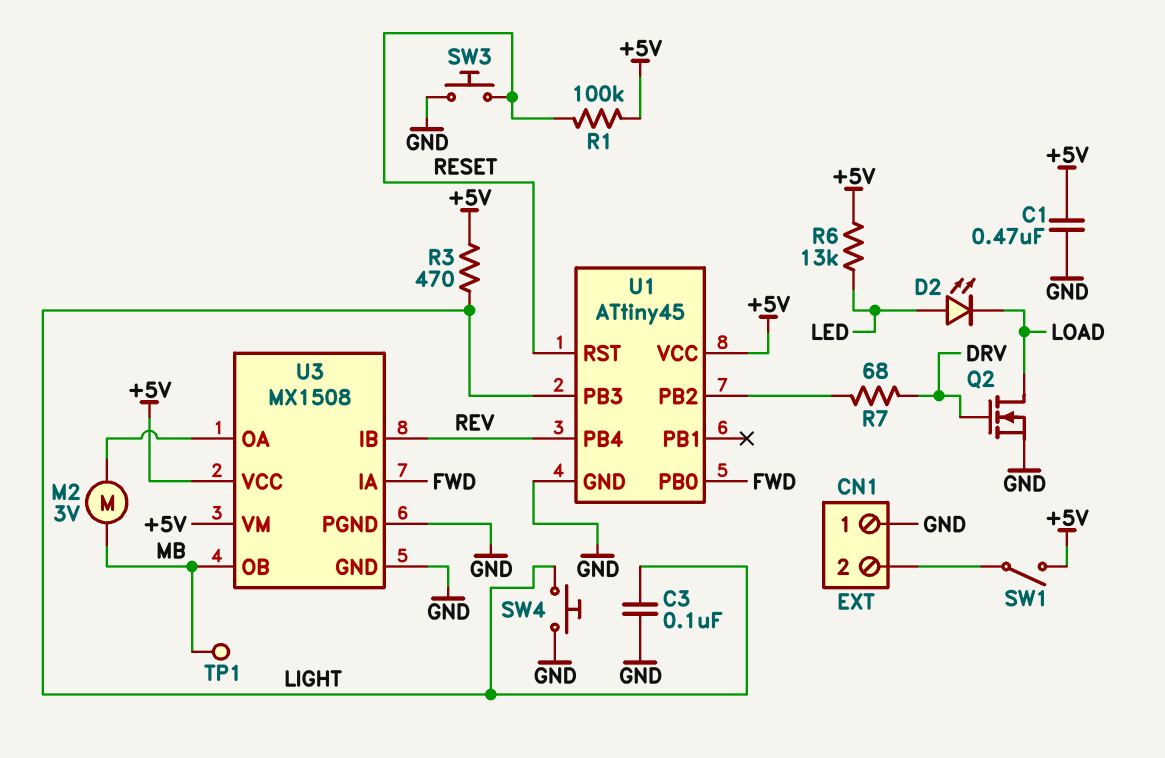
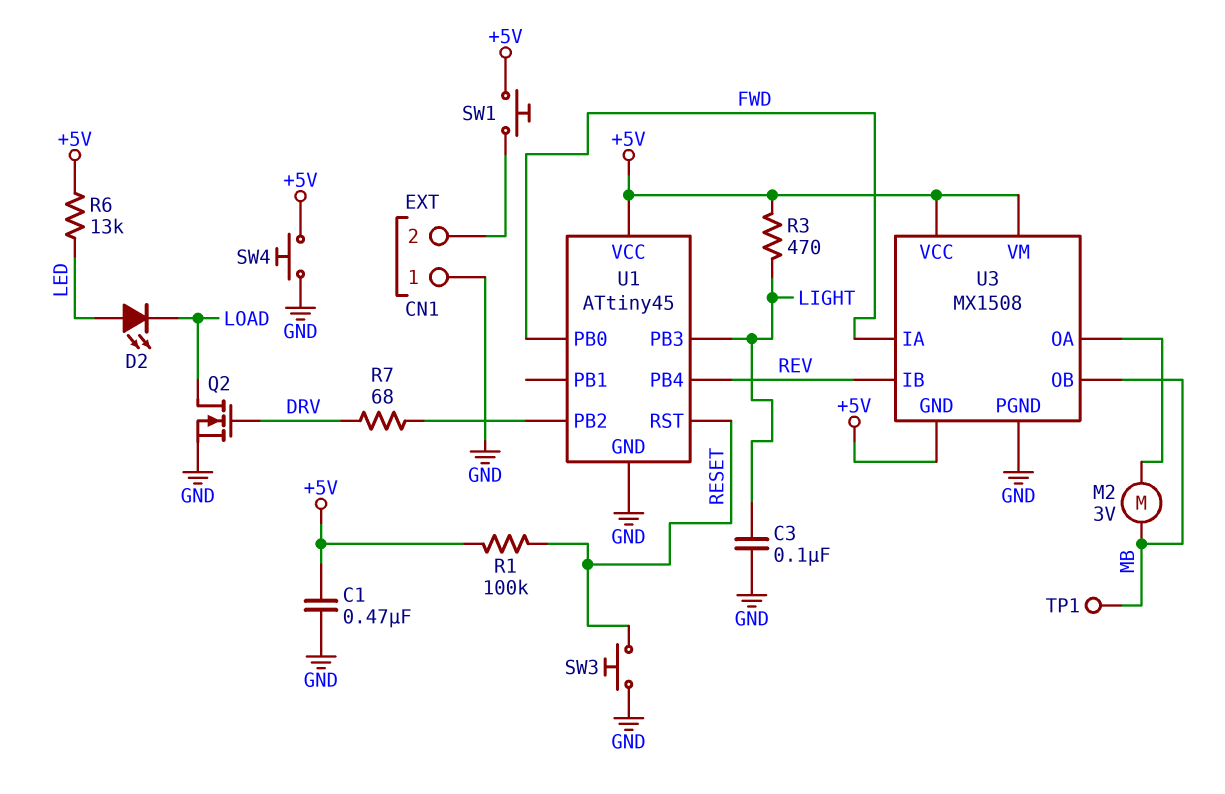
SW1: switch (+5V, CN1/2) -> button (+5V, CN1/2)
SW4: button (GND, LIGHT) -> button (+5V, GND)
U3 pin GND: GND -> +5V

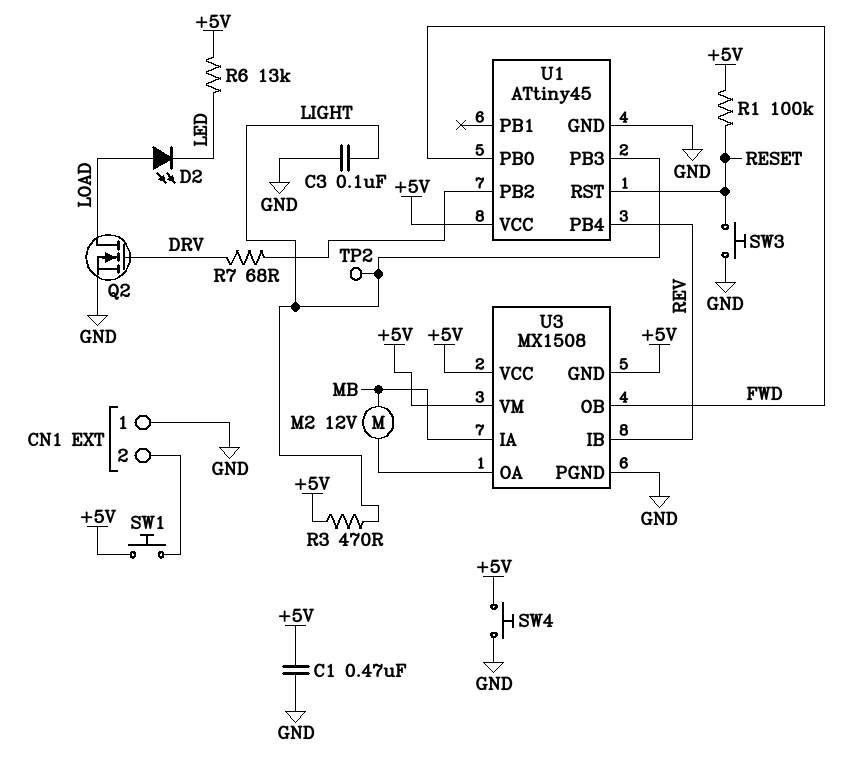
D2: LED (A LED, K LOAD) -> LED (A LOAD, K LED)
M2: motor 3V (MB, U3/OA) -> motor 12V (MB, U3/OA)
TP1: test point (MB) -> none
TP2: none -> test point (LIGHT)
U3 pin IA: FWD -> MB
U3 pin OB: MB -> FWD

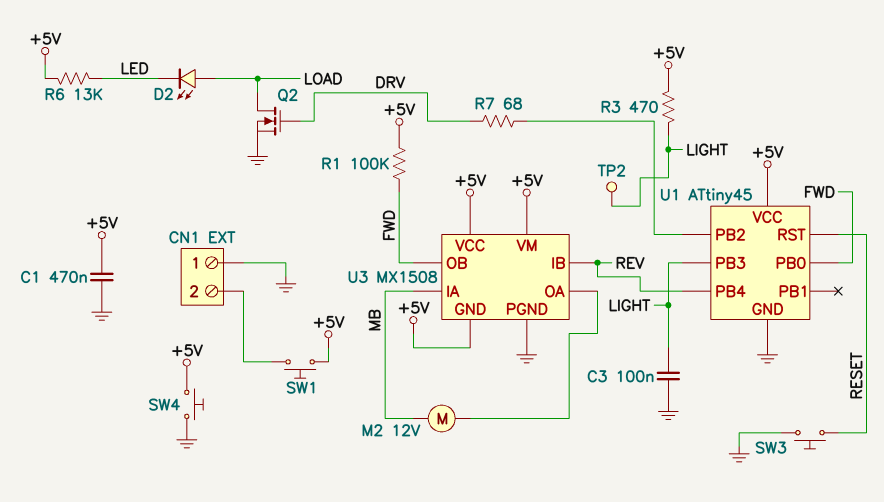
R1: 100k (+5V, RESET) -> 100k (+5V, FWD)

